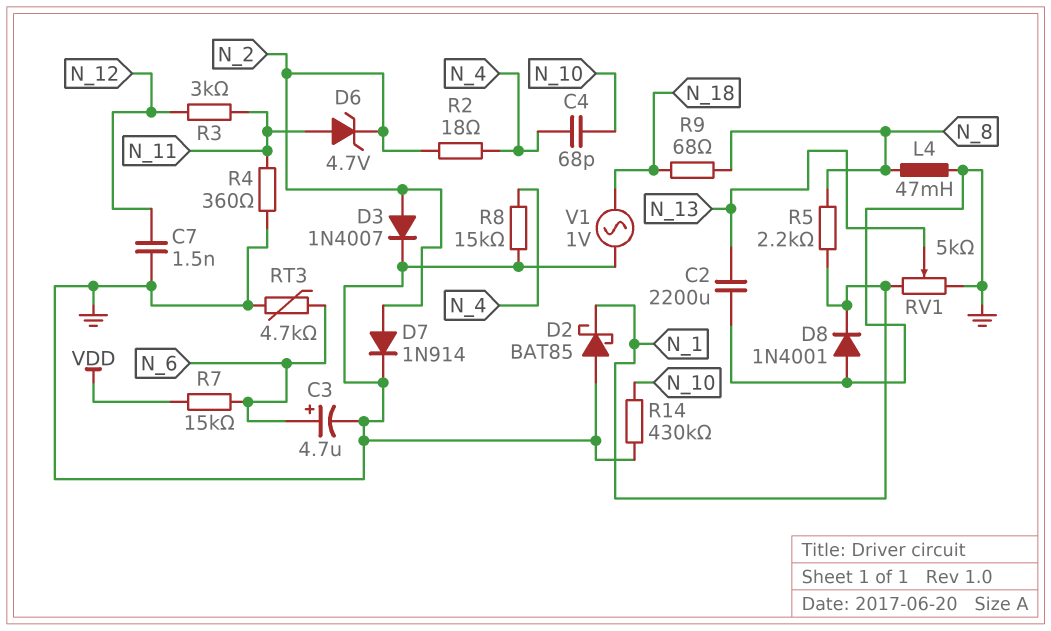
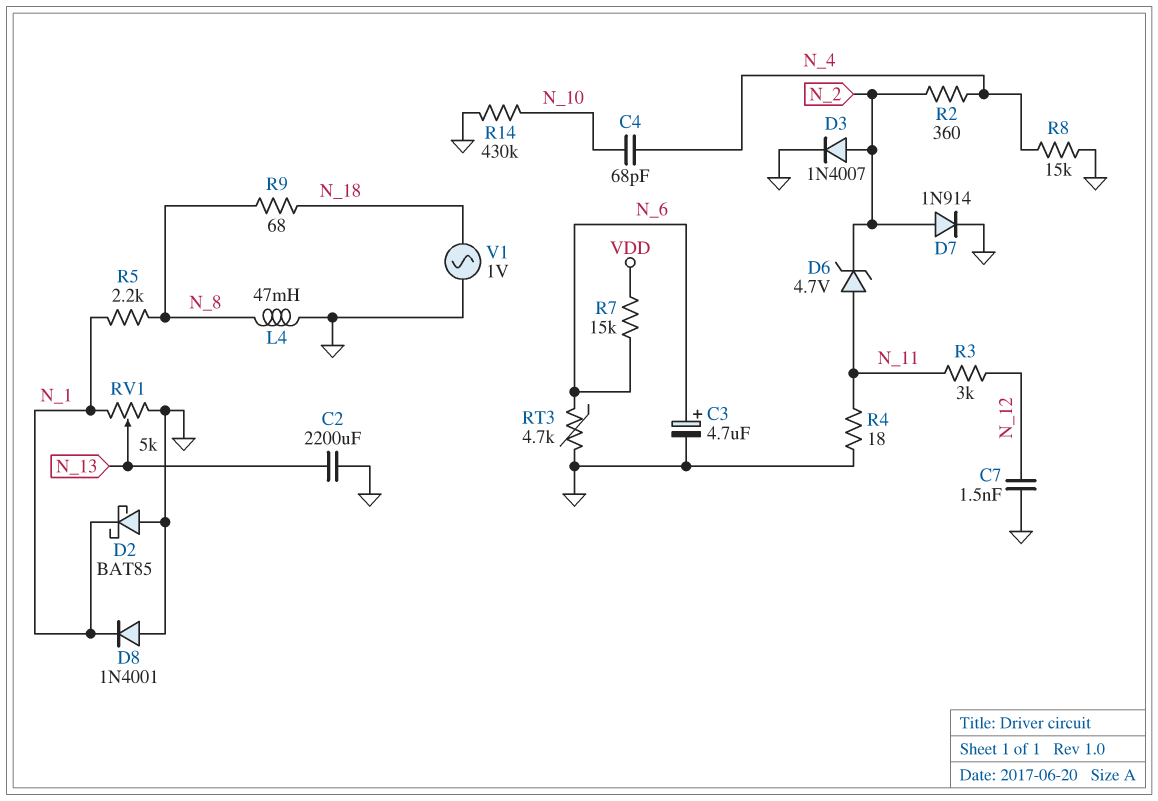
R2: 18 (N_2, N_4) -> 360 (N_2, N_4)
R4: 360 (GND, N_11) -> 18 (GND, N_11)

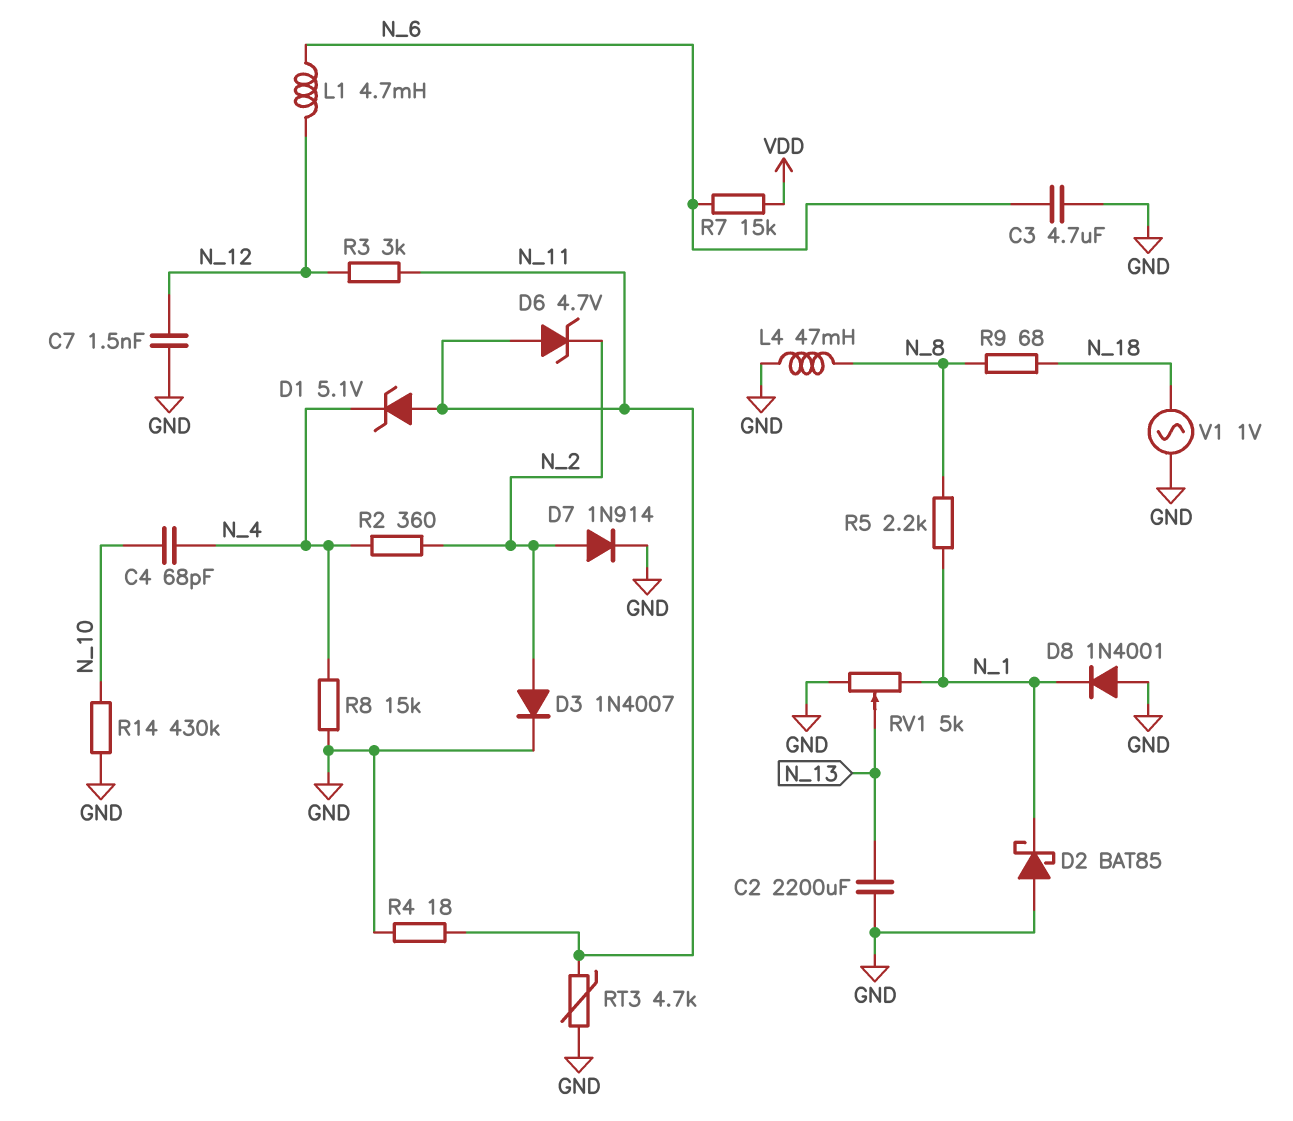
C3: 4.7uF (plus N_6, minus GND) -> 4.7uF (GND, N_6)
D1: none -> zener 5.1V (A N_11, K N_4)
L1: none -> 4.7mH (N_6, N_12)
RT3: 4.7k (GND, N_6) -> 4.7k (GND, N_11)

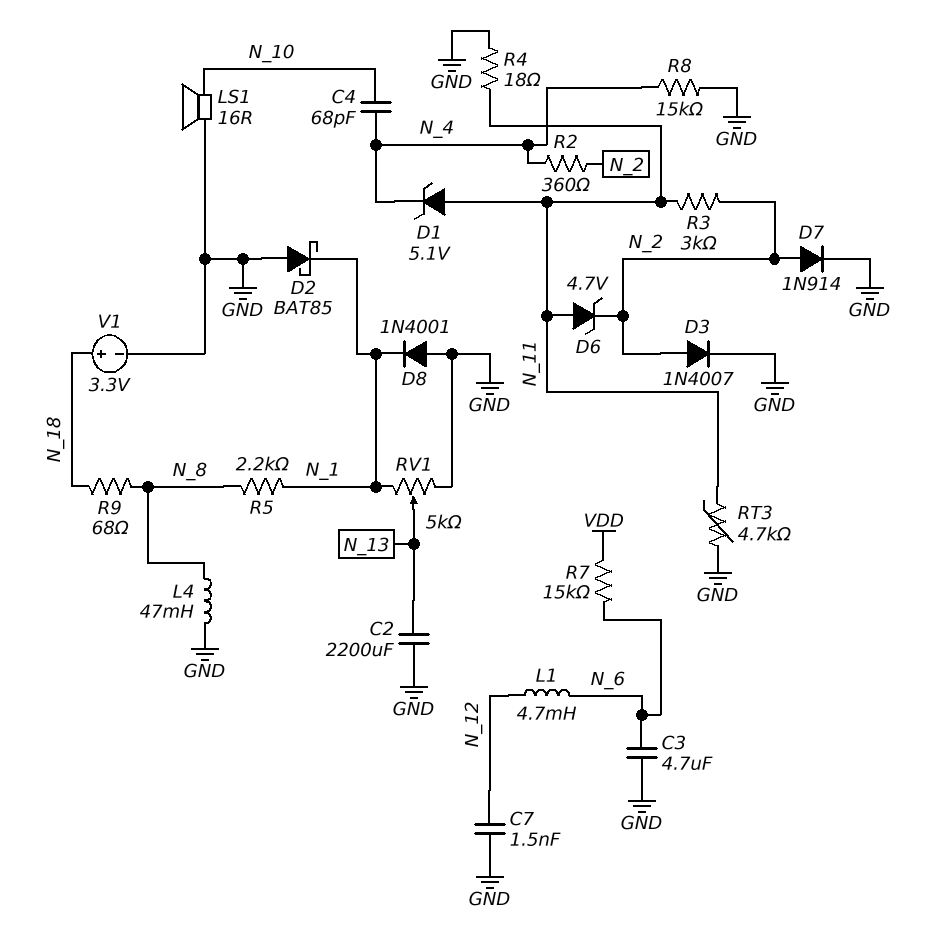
LS1: none -> speaker 16R (GND, N_10)
R3: 3k (N_11, N_12) -> 3k (N_2, N_11)
R14: 430k (GND, N_10) -> none
V1: AC 1V (GND, N_18) -> 3.3V (plus N_18, minus GND)

